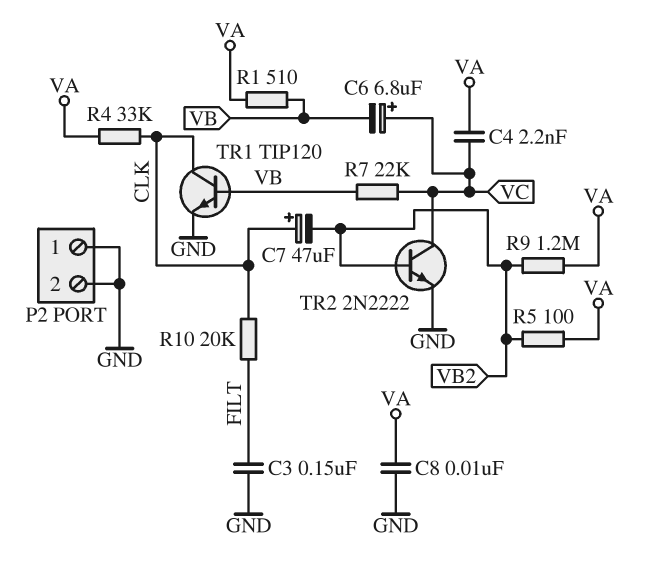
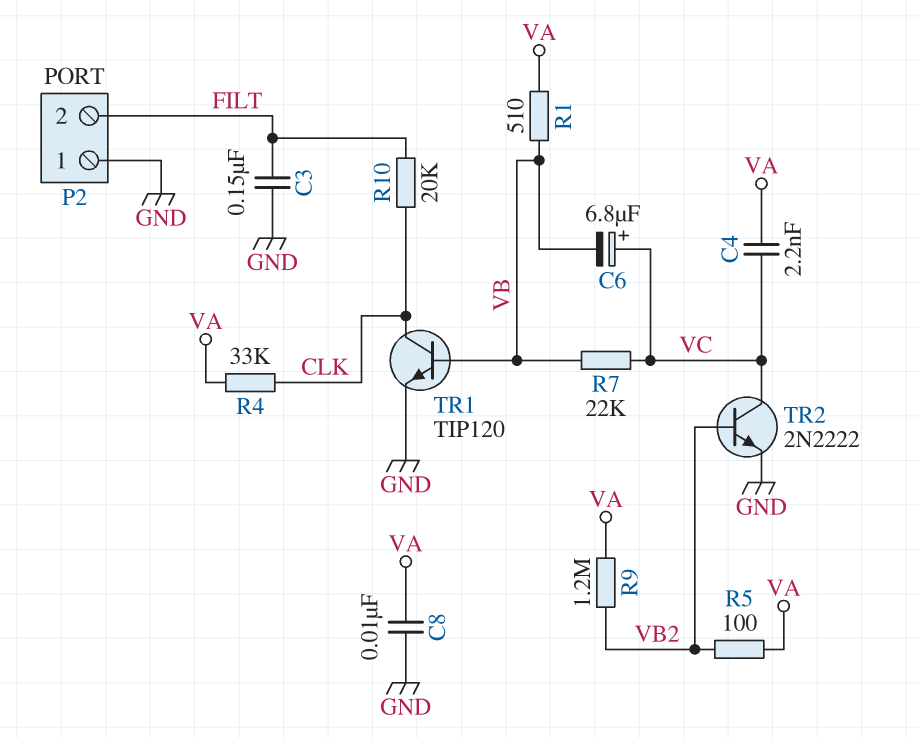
C7: 47uF (plus CLK, minus VB2) -> none
P2 pin 2: GND -> FILT

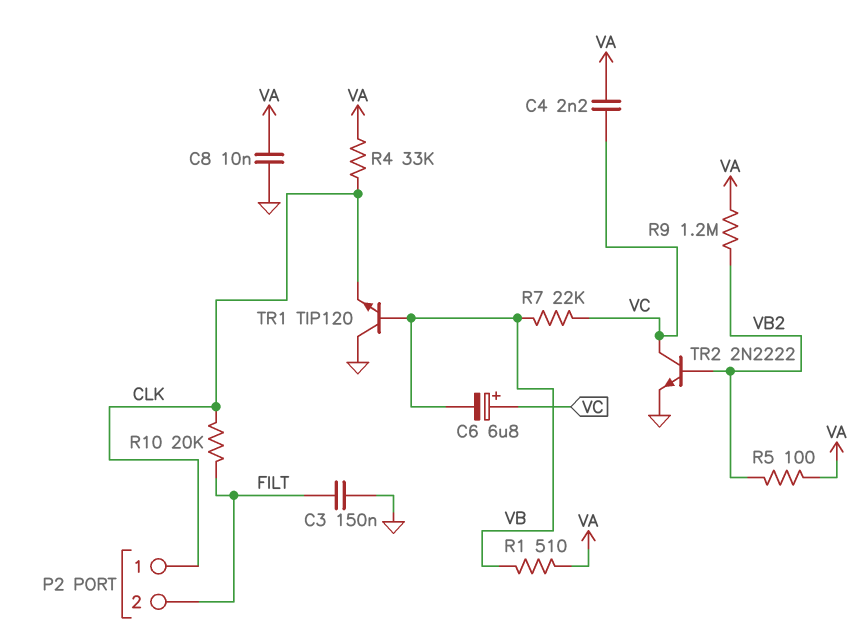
P2 pin 1: GND -> CLK
TR1: NPN TIP120 (B VB, C CLK, E GND) -> NPN TIP120 (B VB, C GND, E CLK)

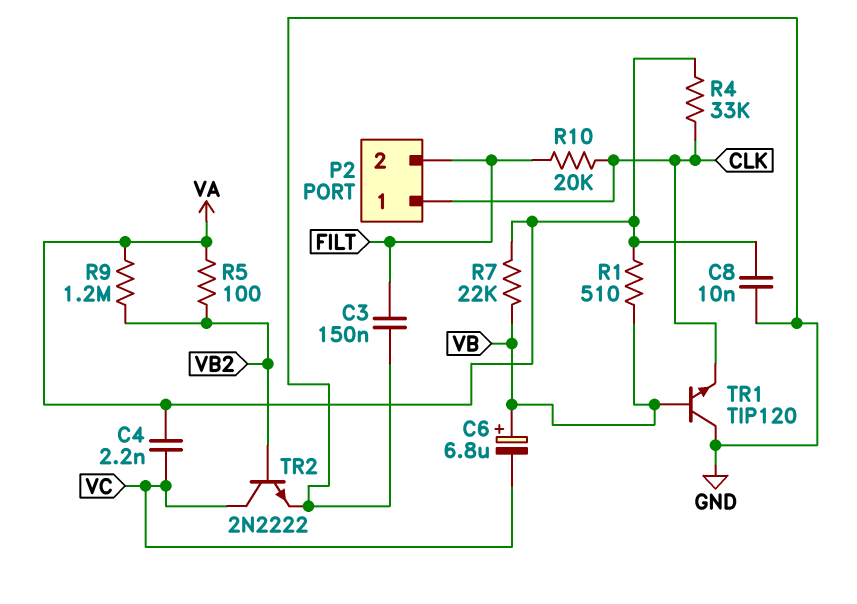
C6: 6.8uF (plus VC, minus VB) -> 6.8uF (plus VB, minus VC)
R7: 22k (VB, VC) -> 22k (VA, VB)

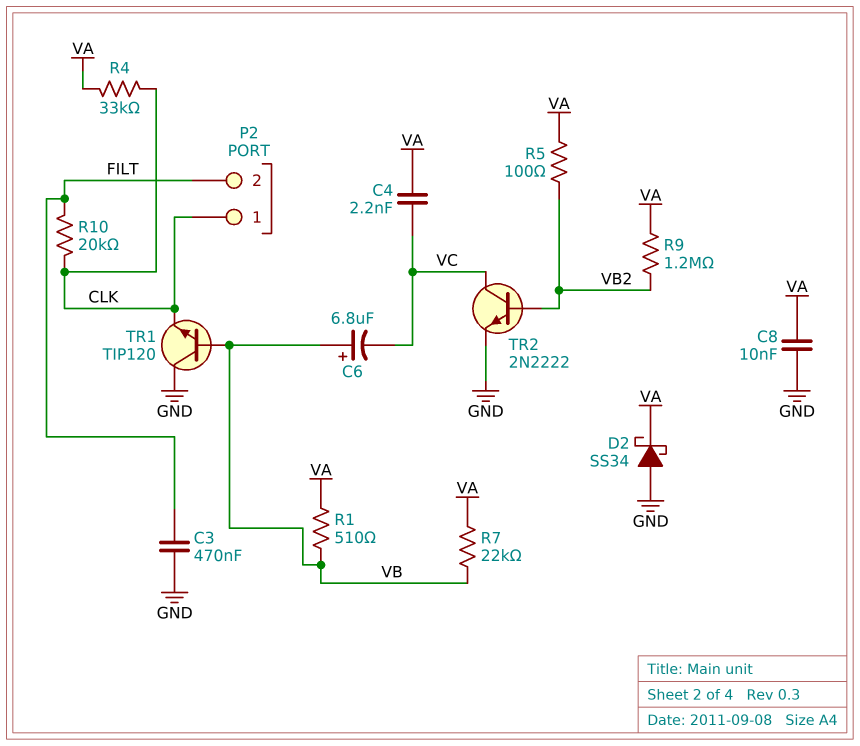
C3: 150nF (FILT, GND) -> 470nF (FILT, GND)
D2: none -> schottky SS34 (A GND, K VA)

